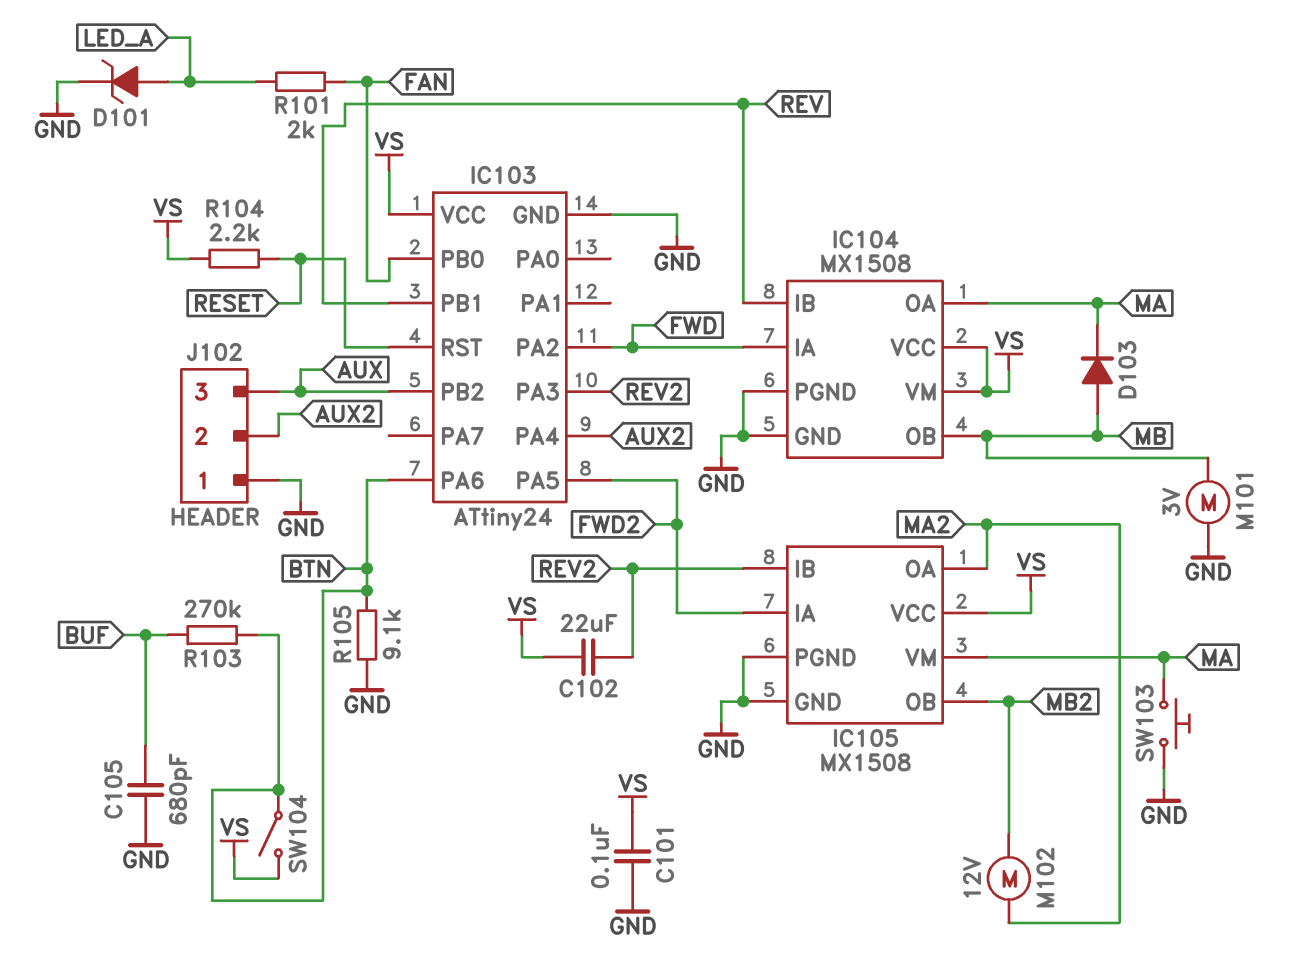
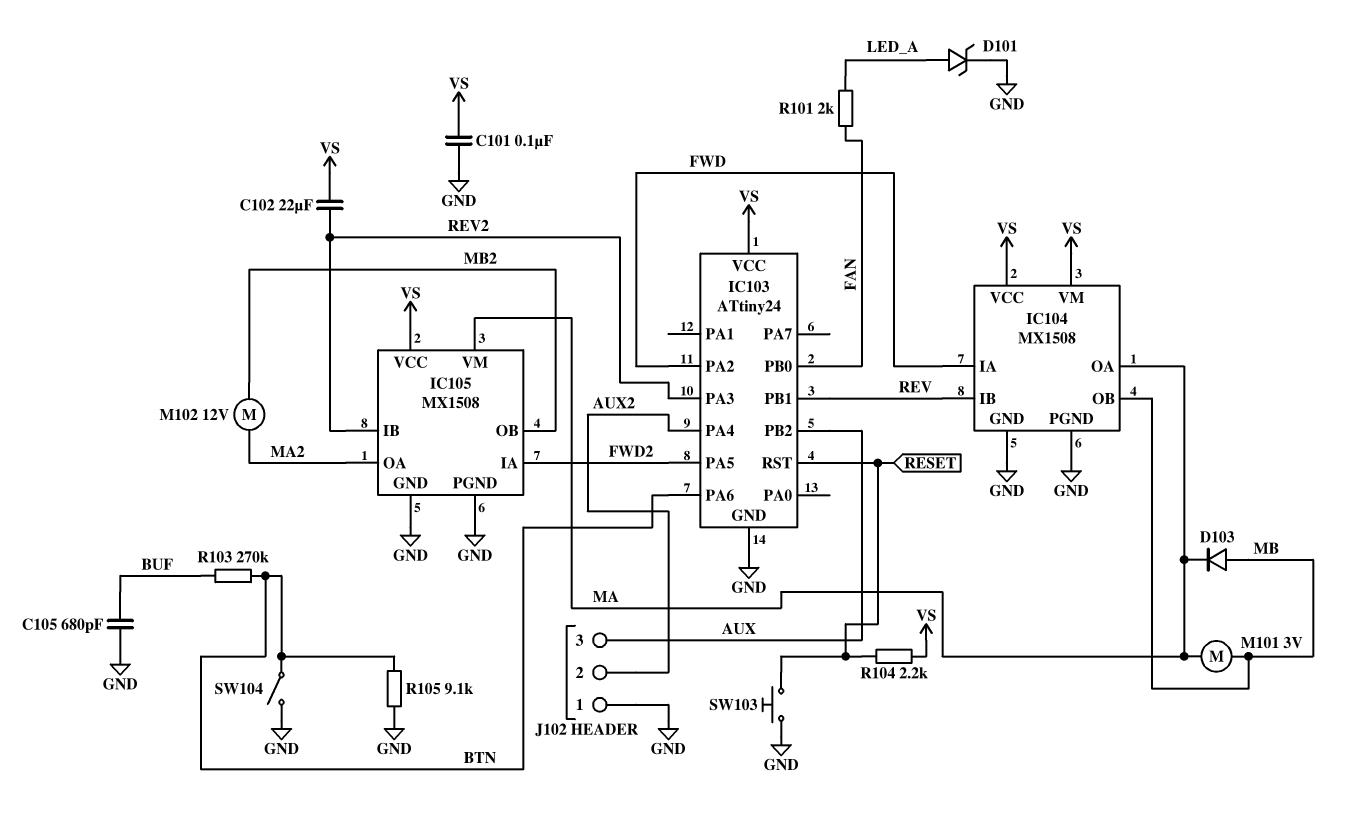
M101: motor 3V (GND, MB) -> motor 3V (MA, MB)
SW103: button (GND, MA) -> button (GND, RESET)
SW104: switch (BTN, VS) -> switch (BTN, GND)

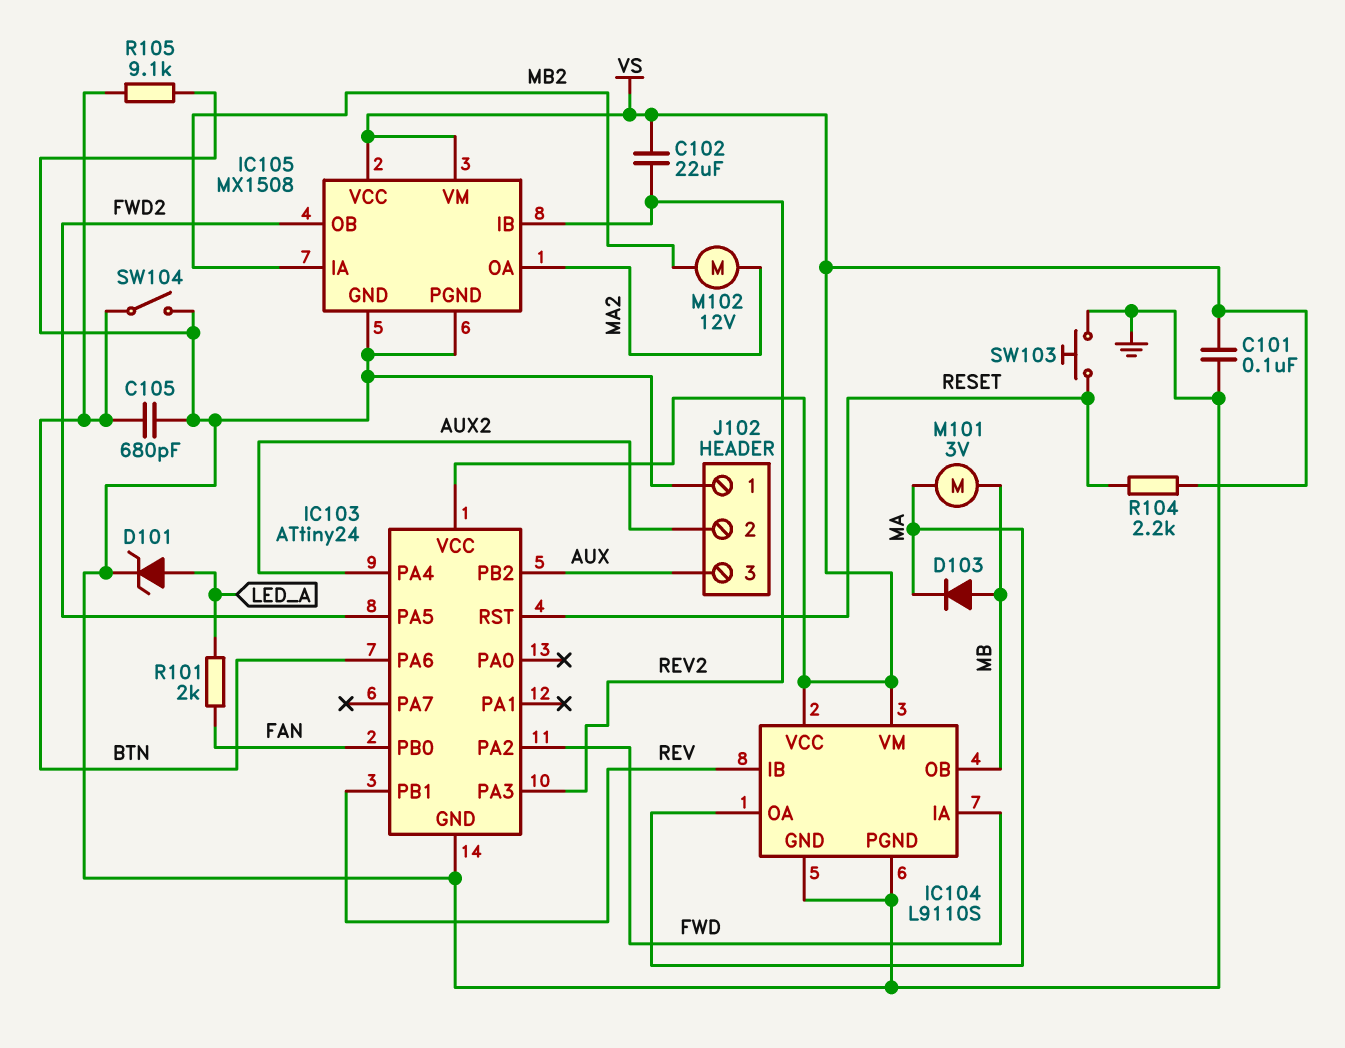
C105: 680pF (BUF, GND) -> 680pF (BTN, GND)
IC104: MX1508 -> L9110S
IC105 pin IA: FWD2 -> MB2
IC105 pin OB: MB2 -> FWD2
IC105 pin VM: MA -> VS
R103: 270k (BTN, BUF) -> none

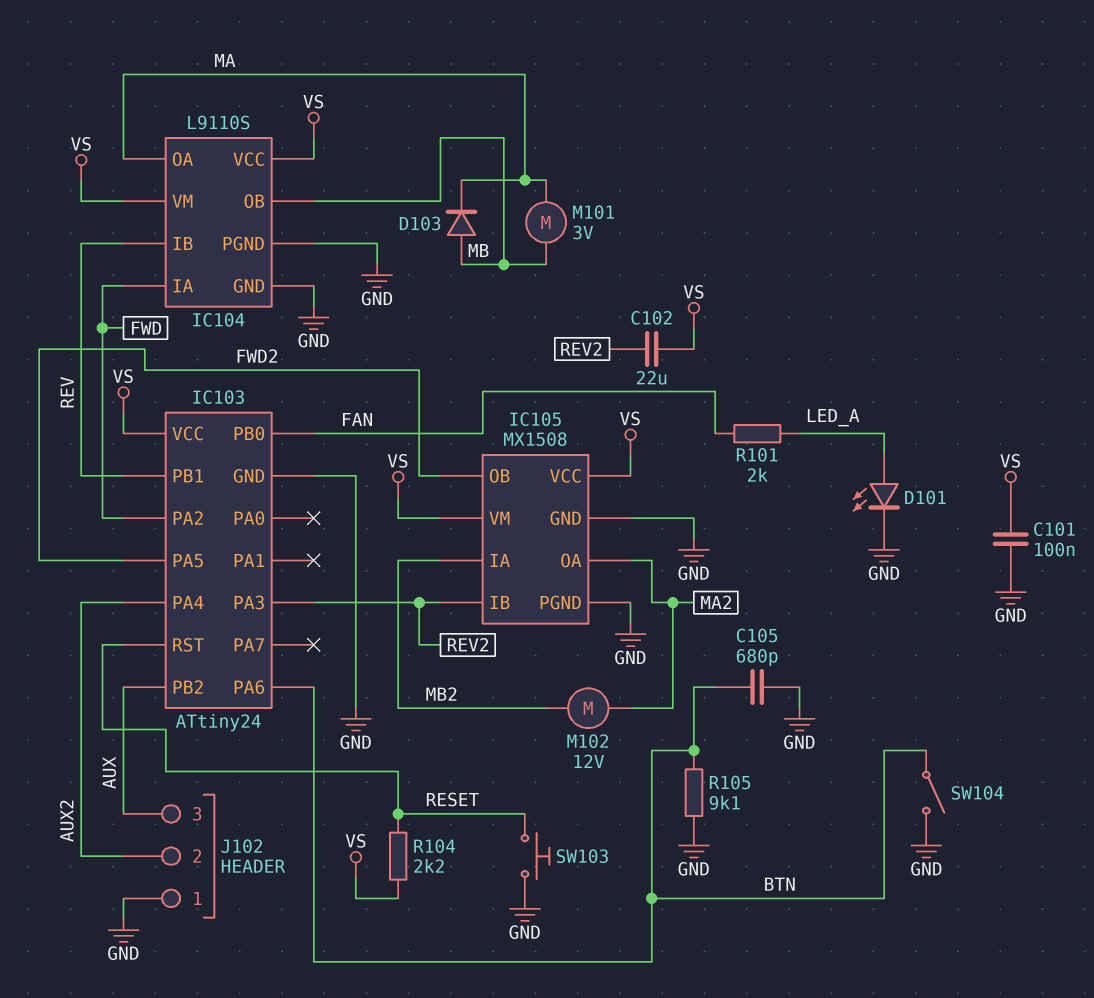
D101: zener (A LED_A, K GND) -> LED (A LED_A, K GND)

